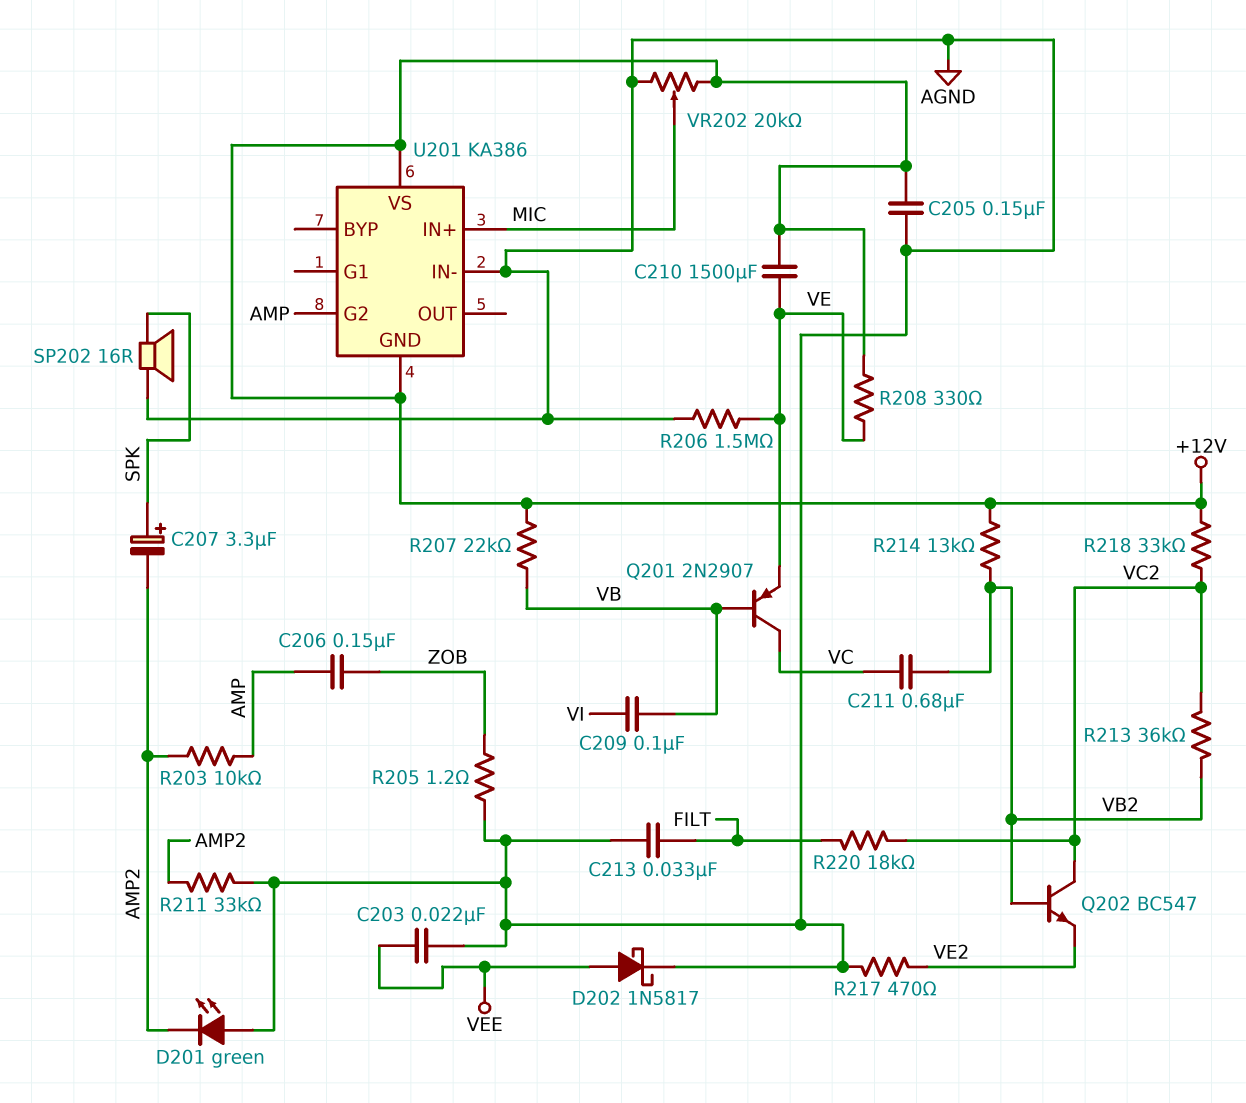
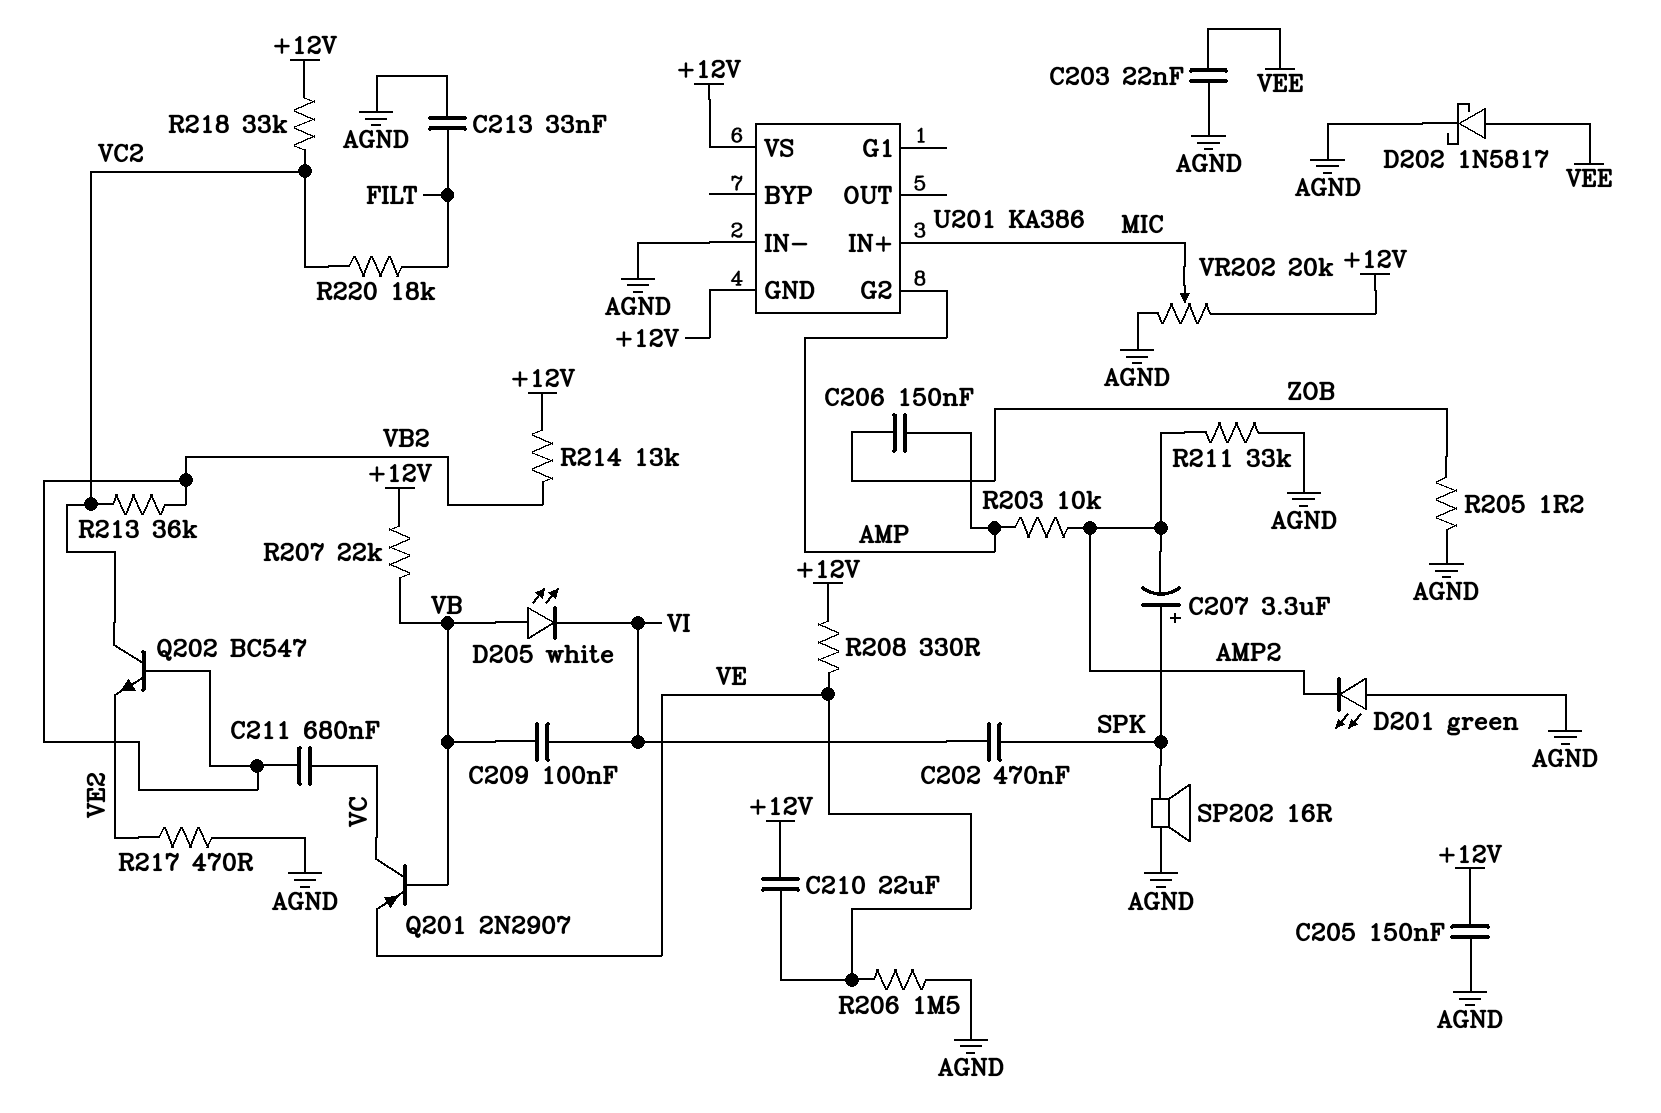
C202: none -> 470nF (SPK, VI)
C210: 1500uF (+12V, VE) -> 22uF (+12V, VE)
D205: none -> LED white (A VB, K VI)

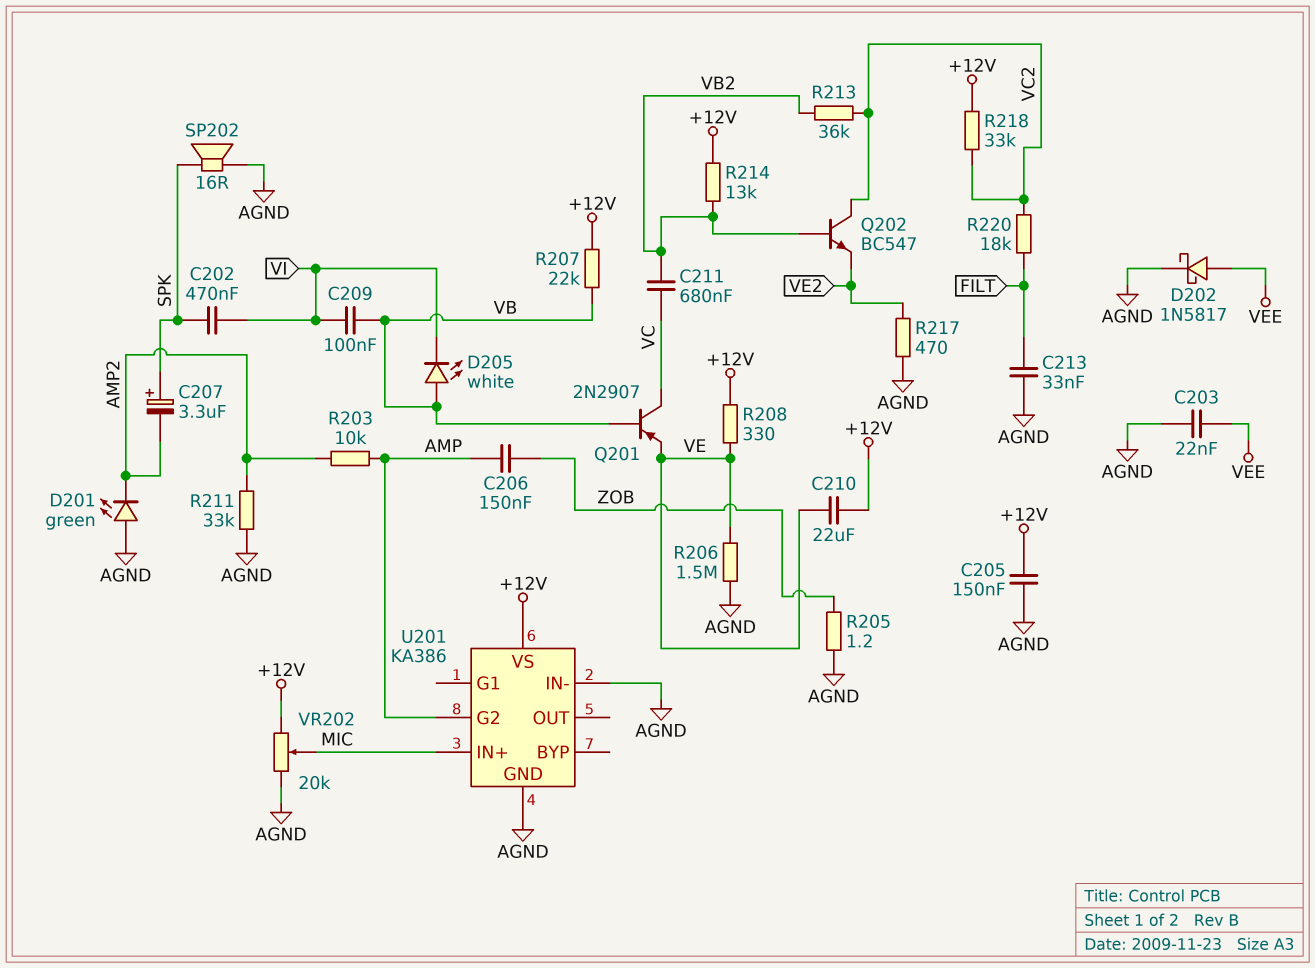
U201 pin GND: +12V -> AGND

